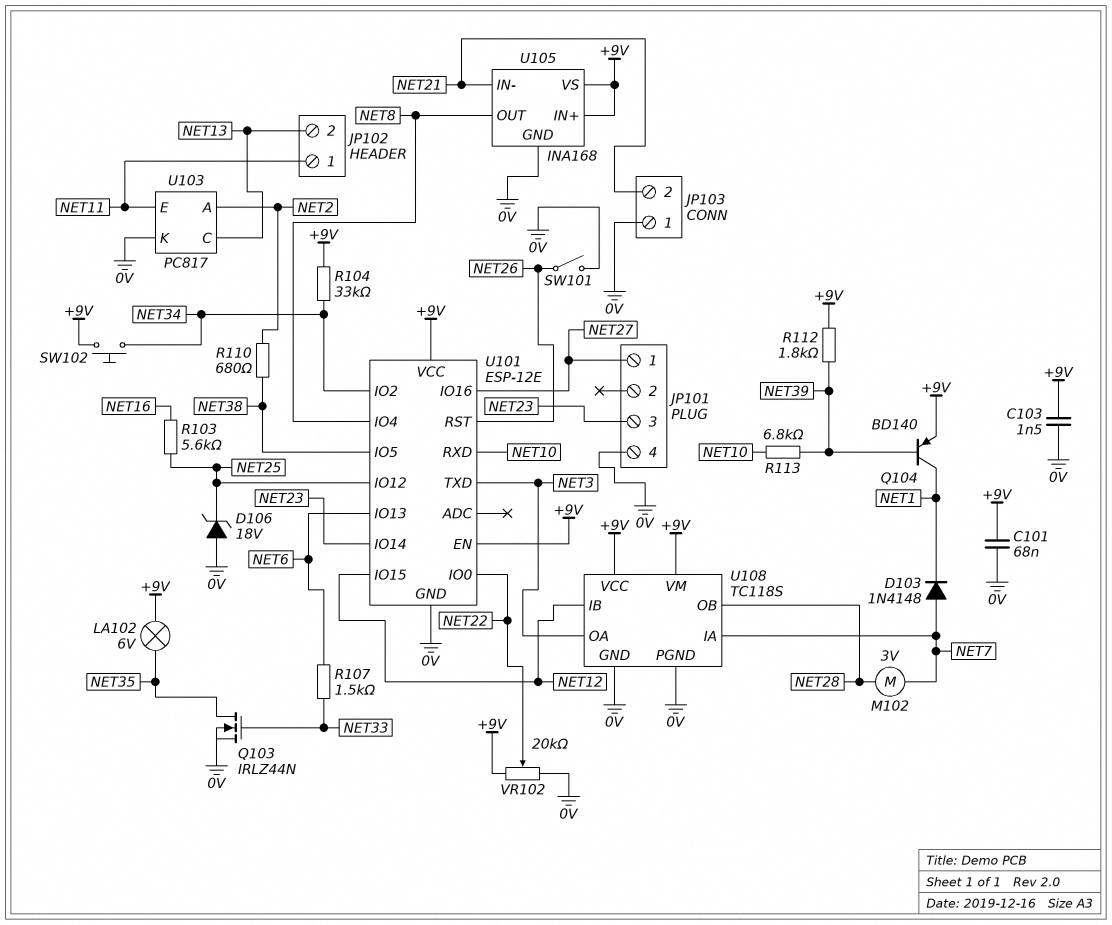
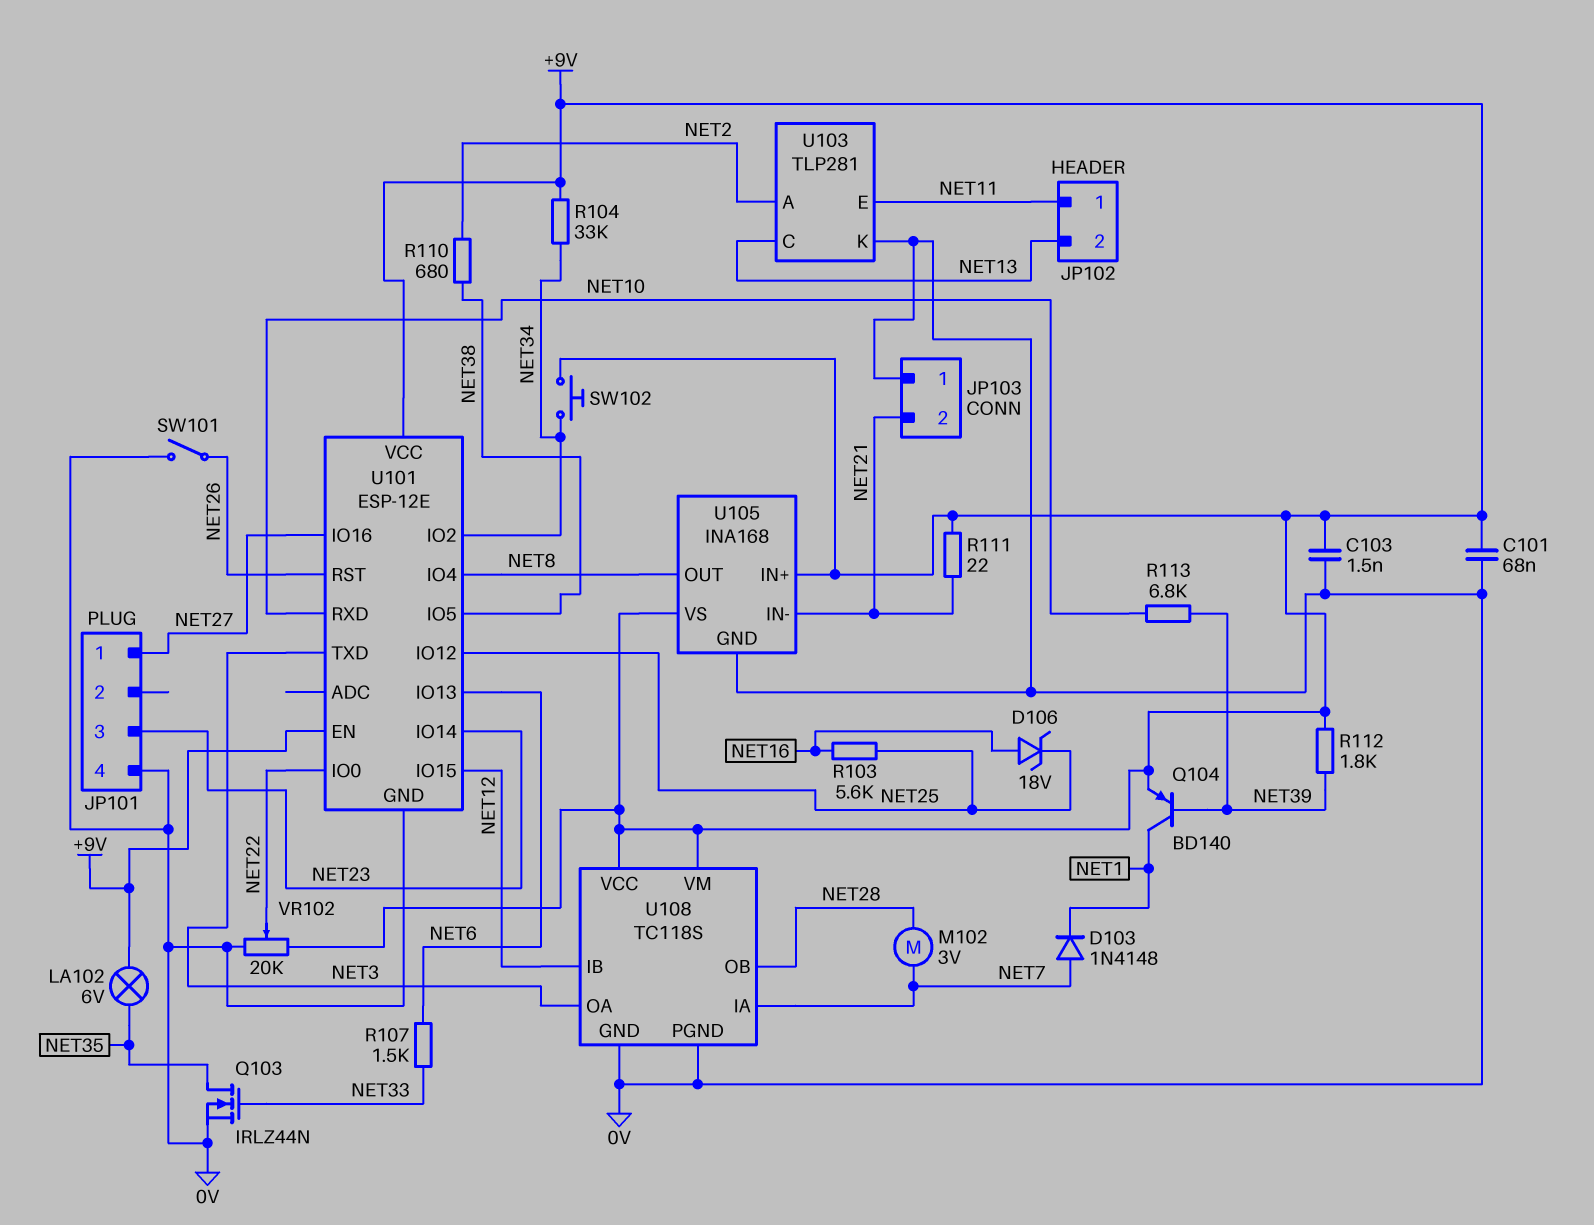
D106: zener 18V (A 0V, K NET25) -> zener 18V (A NET16, K NET25)
R111: none -> 22 (+9V, NET21)
U103: PC817 -> TLP281

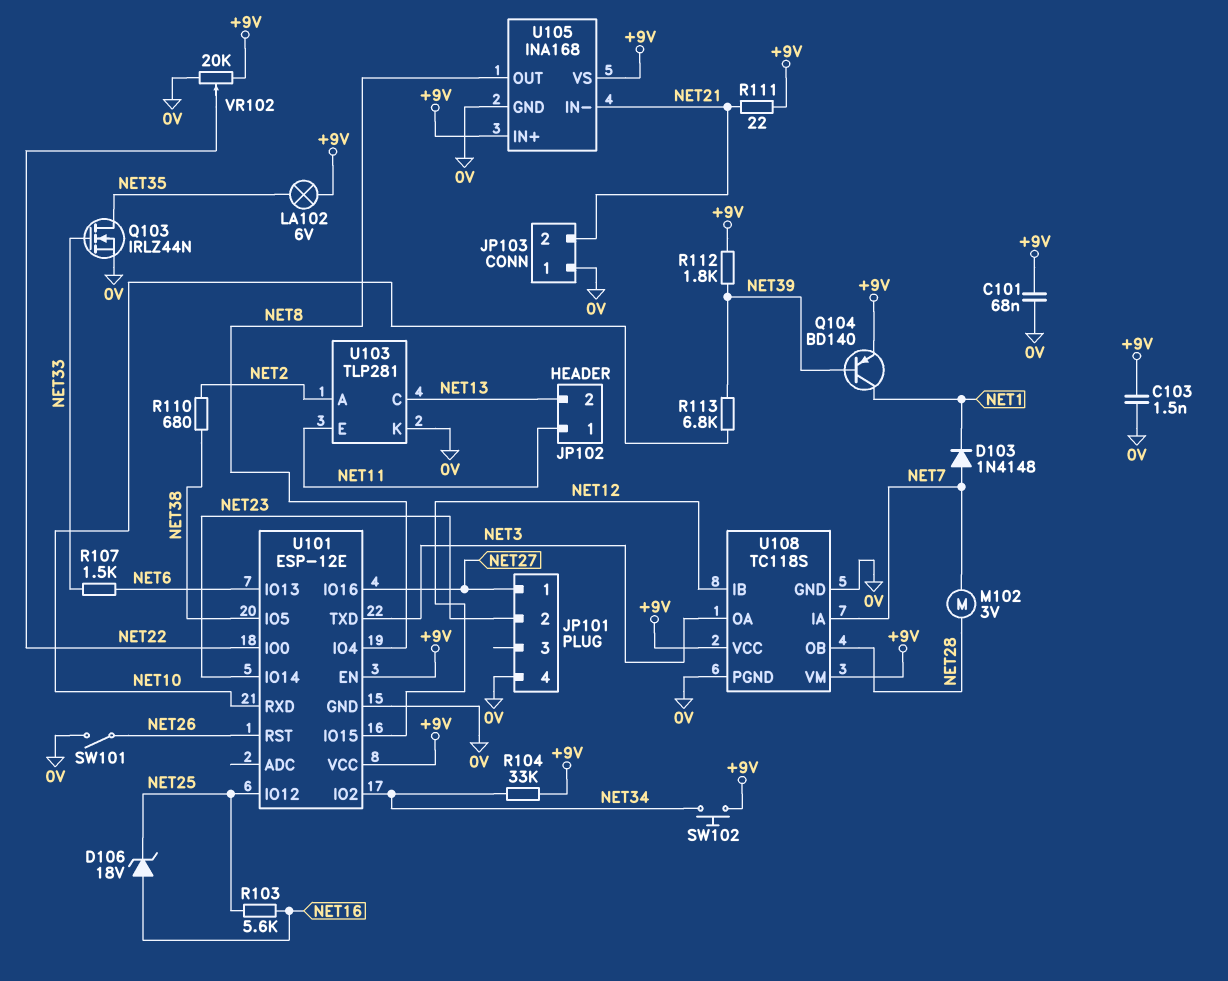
JP101 pin 2: none -> NET23
JP101 pin 3: NET23 -> none

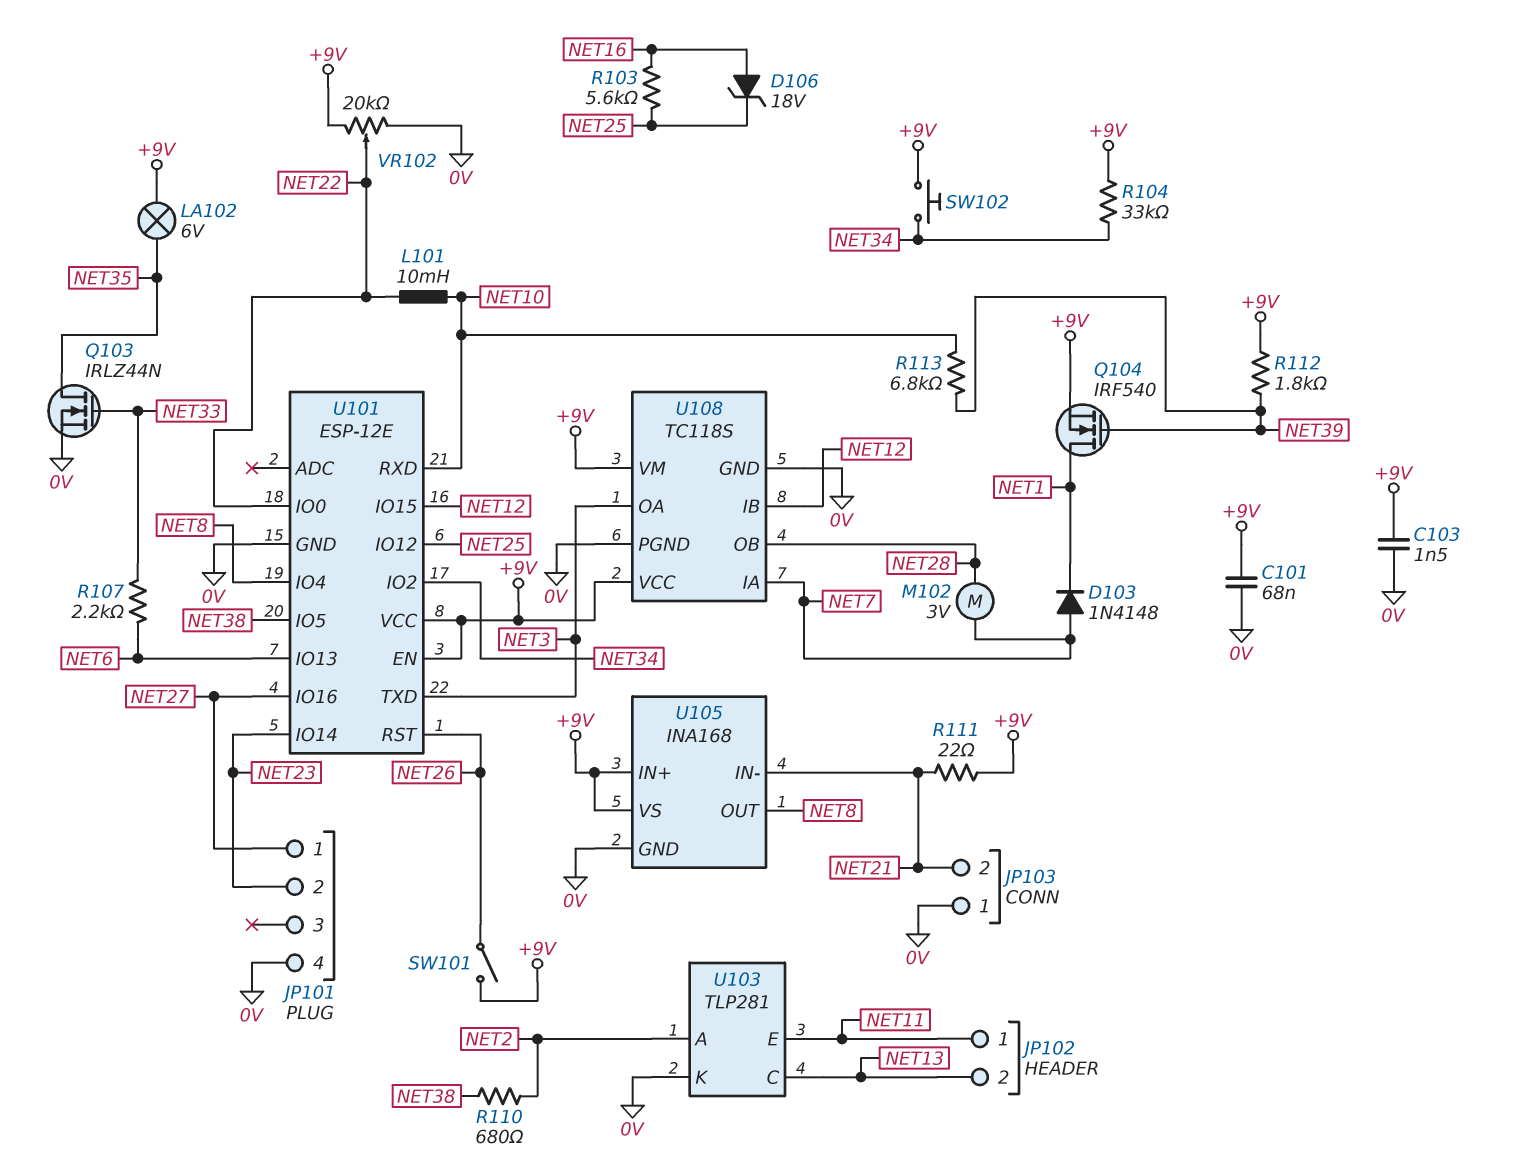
L101: none -> 10mH (NET10, NET22)
Q104: PNP BD140 (B NET39, C NET1, E +9V) -> NMOS IRF540 (G NET39, D NET1, S +9V)
R107: 1.5k (NET6, NET33) -> 2.2k (NET6, NET33)
SW101: switch (0V, NET26) -> switch (+9V, NET26)

